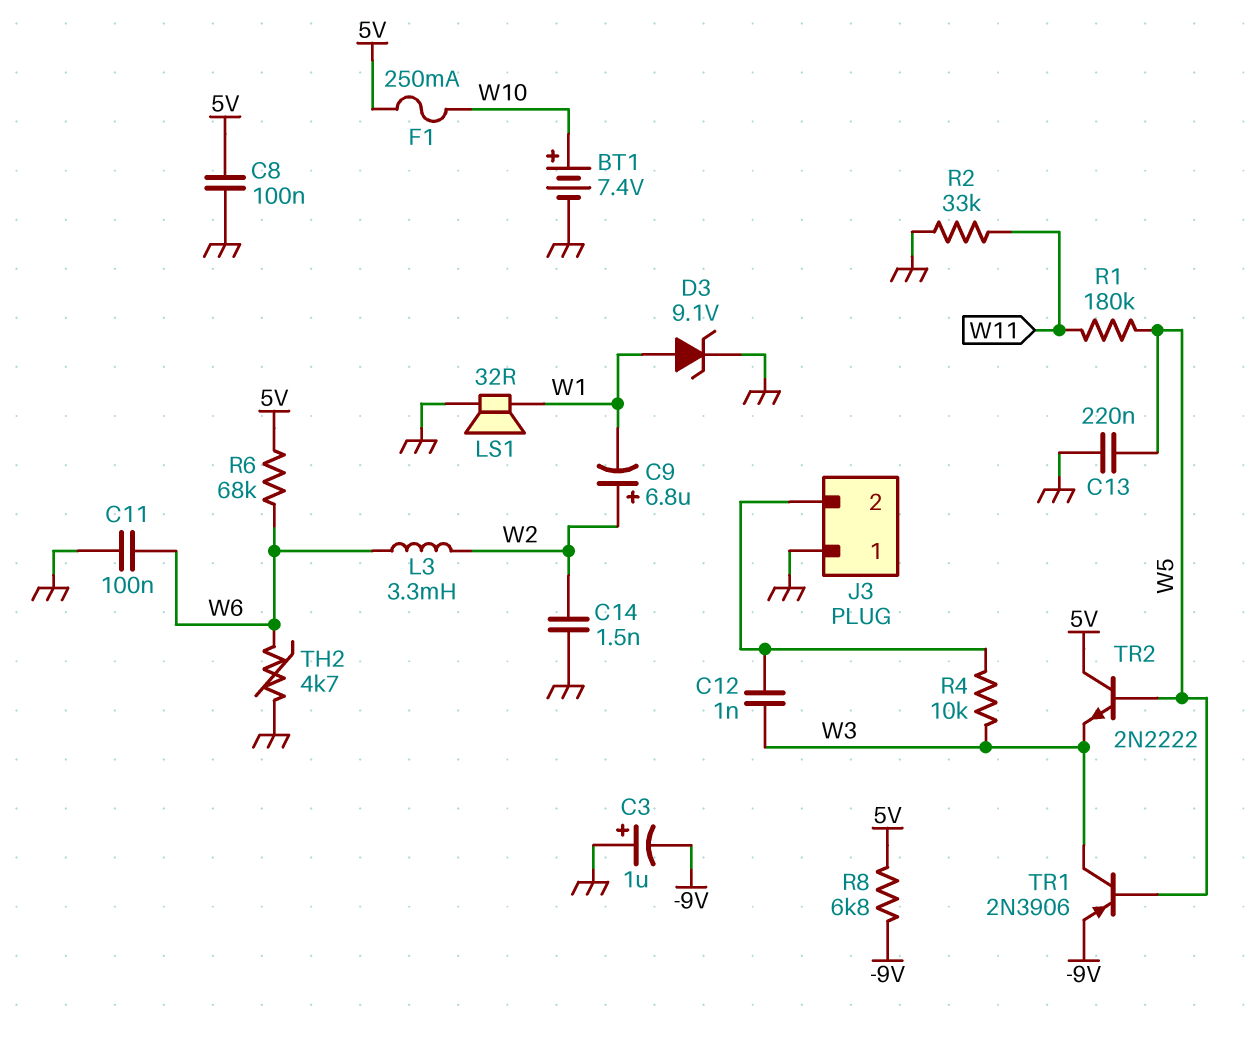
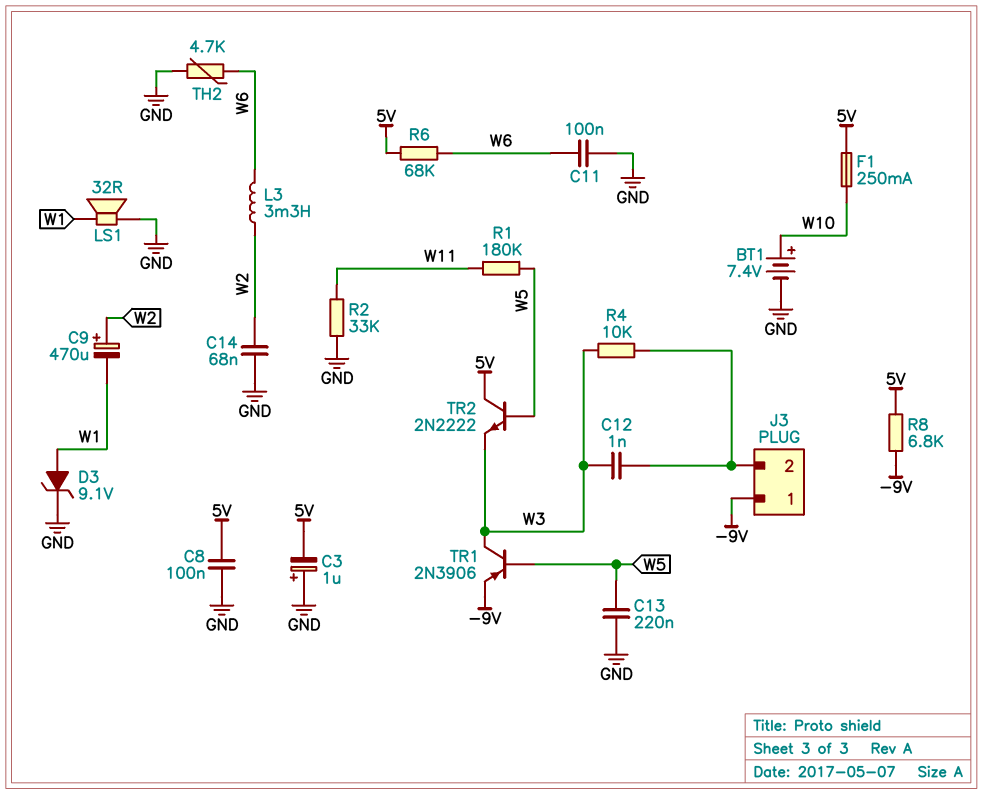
C3: 1uF (plus GND, minus -9V) -> 1uF (plus GND, minus 5V)
C9: 6.8uF (plus W2, minus W1) -> 470uF (plus W2, minus W1)
C14: 1.5nF (GND, W2) -> 68nF (GND, W2)
J3 pin 1: GND -> -9V

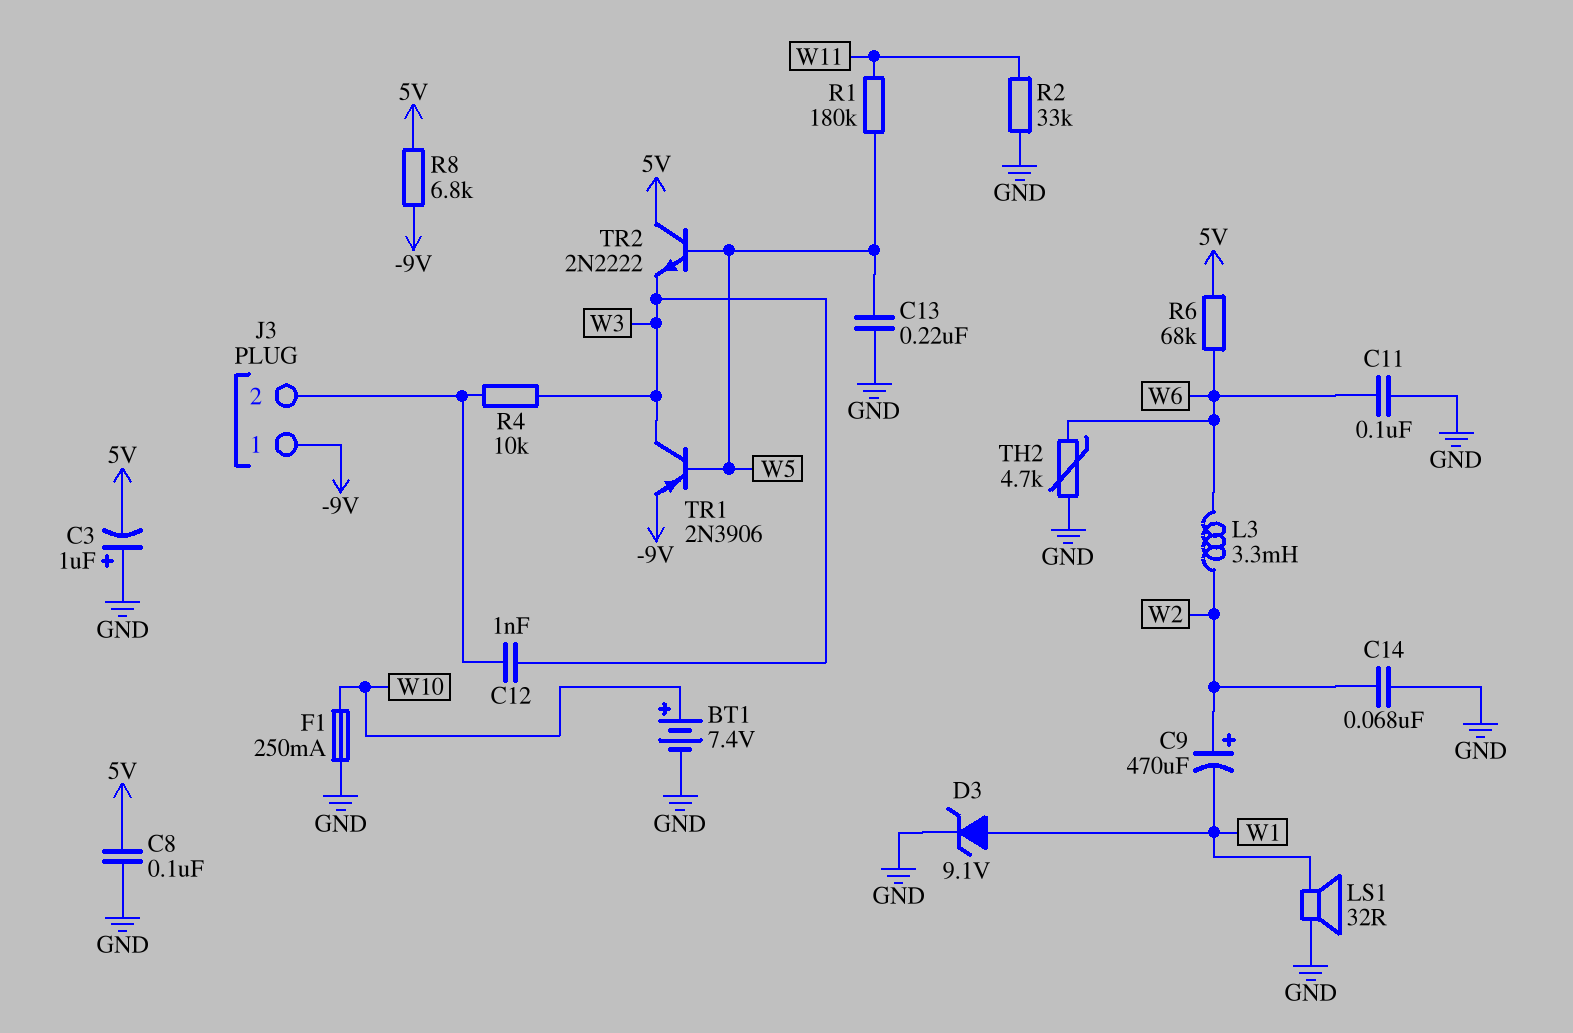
F1: 250mA (5V, W10) -> 250mA (GND, W10)

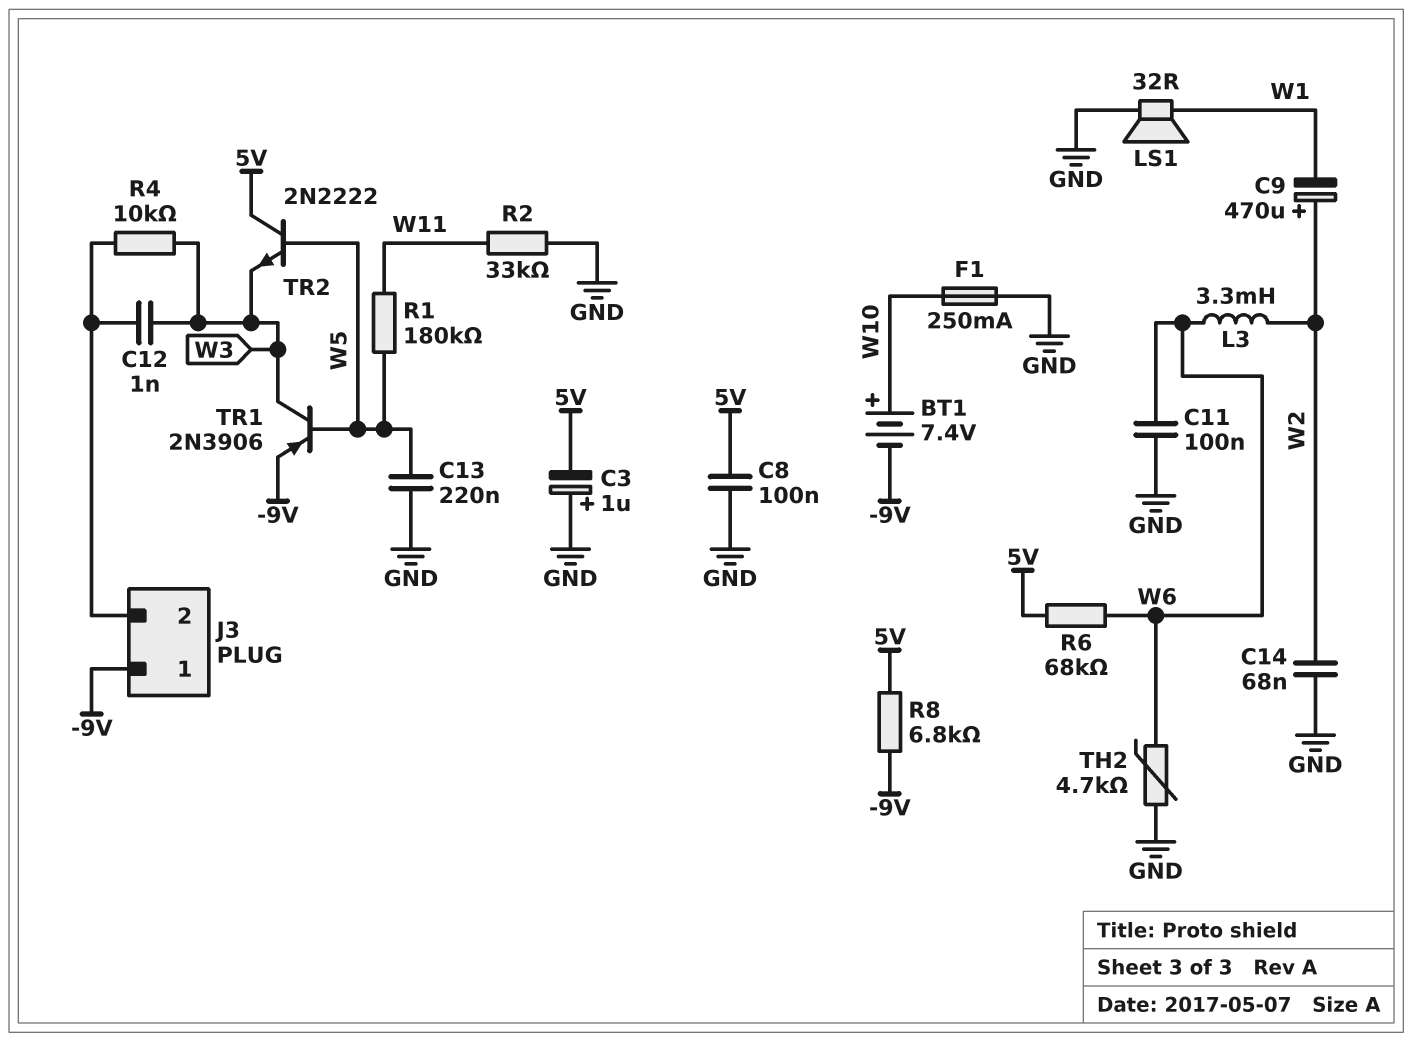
BT1: 7.4V (plus W10, minus GND) -> 7.4V (plus W10, minus -9V)
D3: zener 9.1V (A W1, K GND) -> none

